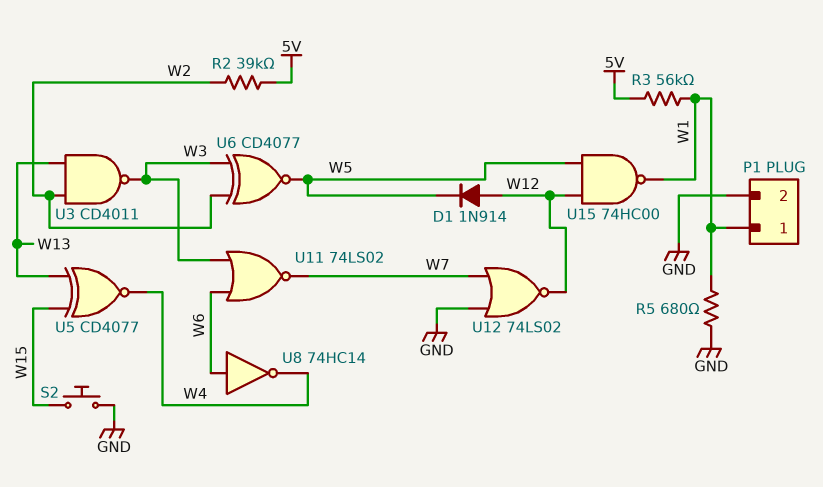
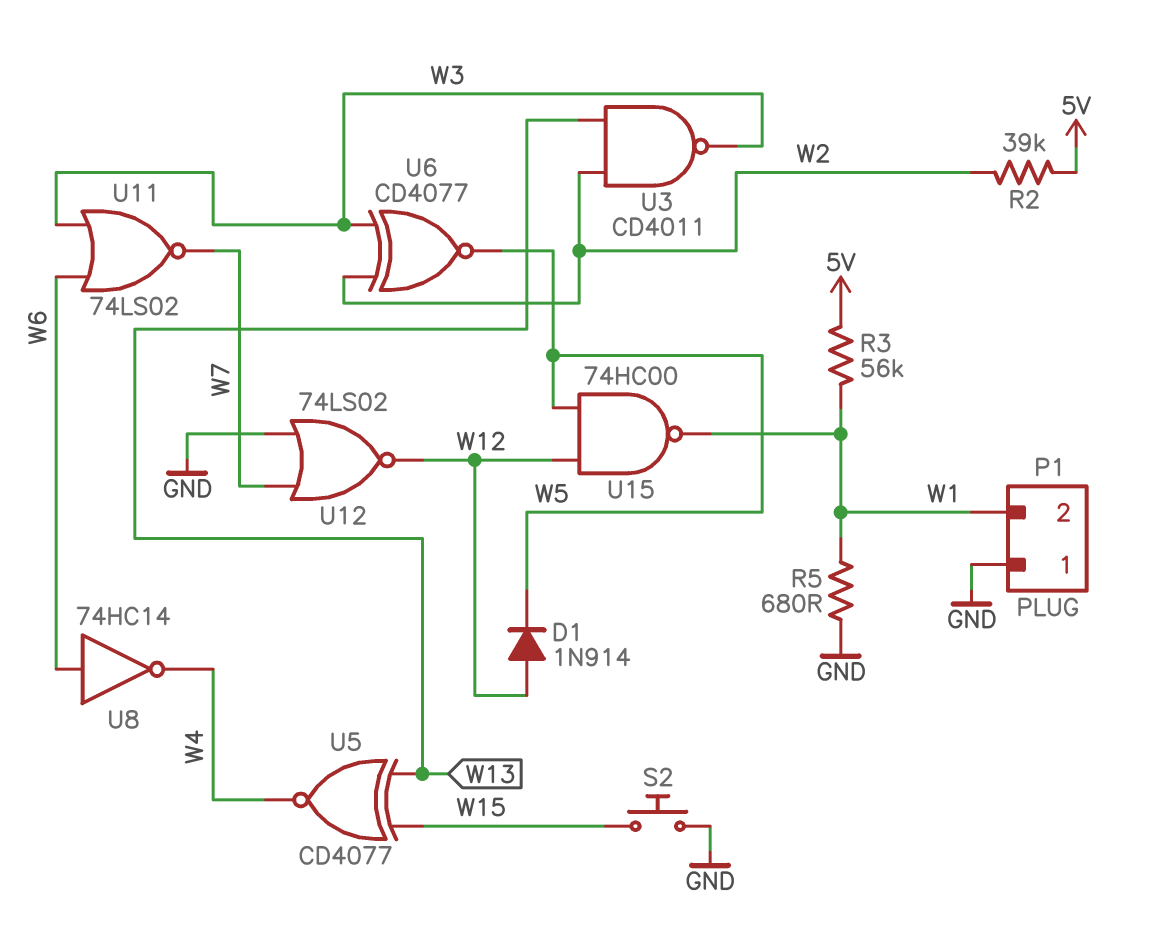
P1 pin 1: W1 -> GND
P1 pin 2: GND -> W1

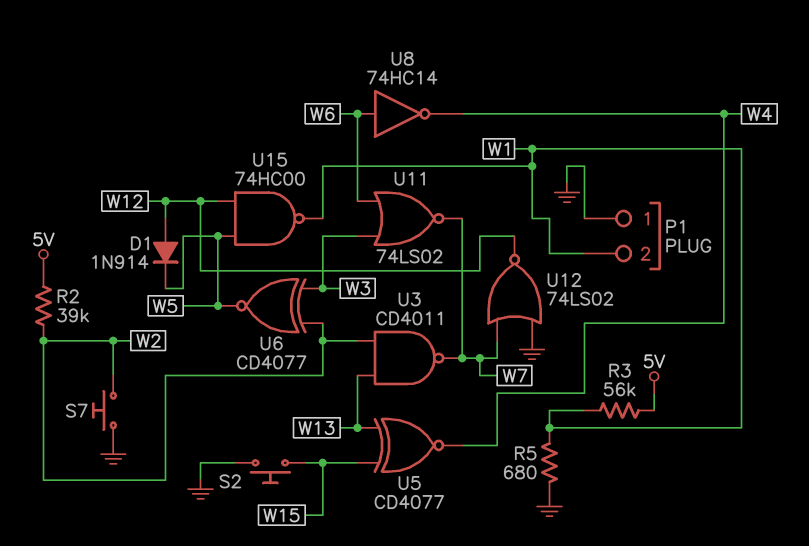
S7: none -> button (GND, W2)
U3: NAND CD4011 (in W2, in W13, out W3) -> NAND CD4011 (in W2, in W13, out W7)

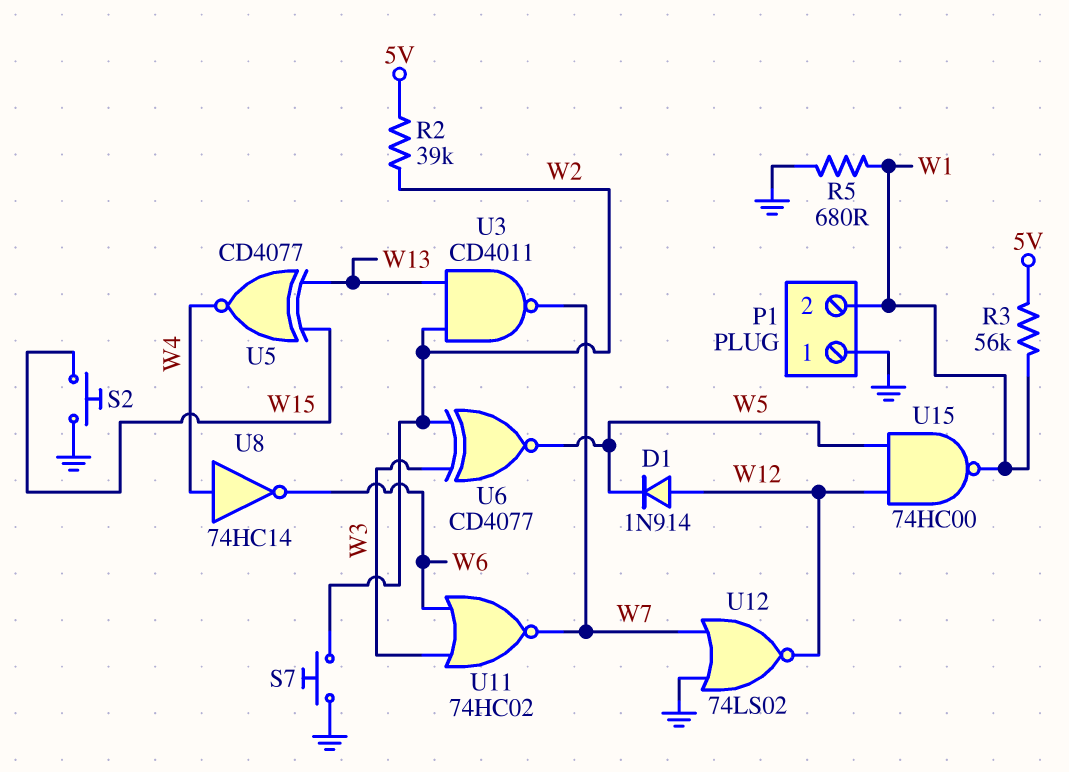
U8: NOT 74HC14 (in W6, out W4) -> NOT 74HC14 (in W4, out W6)
U11: NOR 74LS02 (in W3, in W6, out W7) -> NOR 74HC02 (in W3, in W6, out W7)

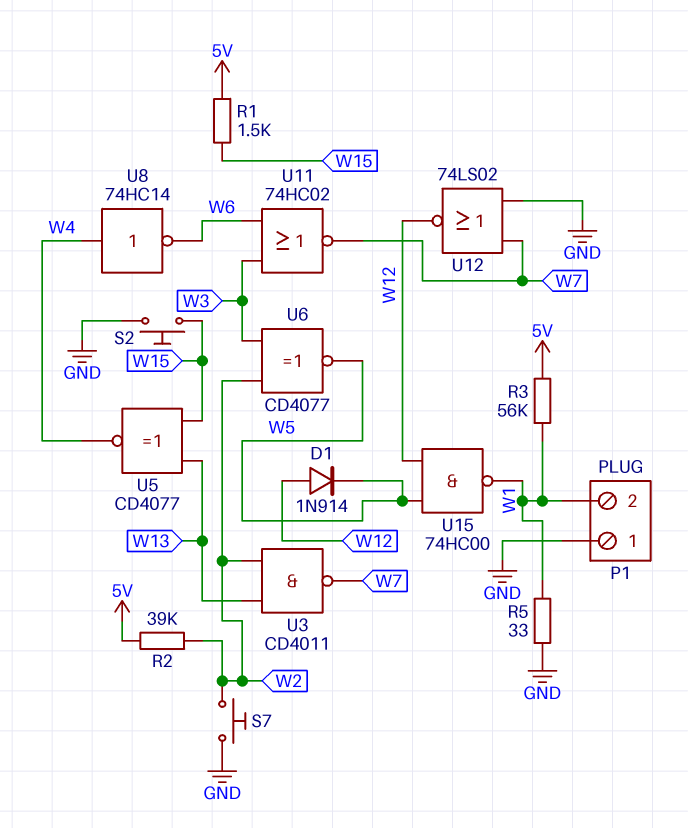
R1: none -> 1.5k (5V, W15)
R5: 680 (GND, W1) -> 33 (GND, W1)

